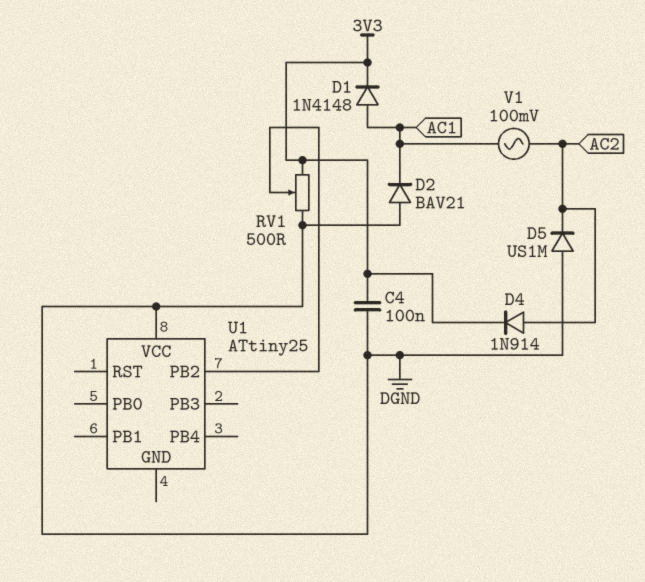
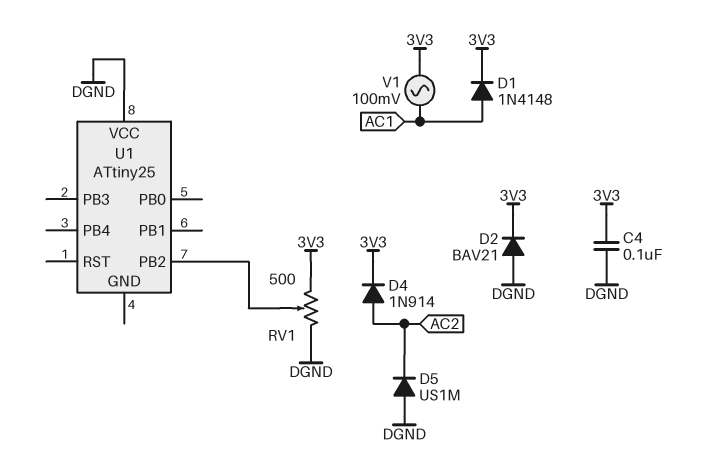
D2: diode BAV21 (A DGND, K AC1) -> diode BAV21 (A DGND, K 3V3)
V1: AC 100mV (AC1, AC2) -> AC 100mV (3V3, AC1)

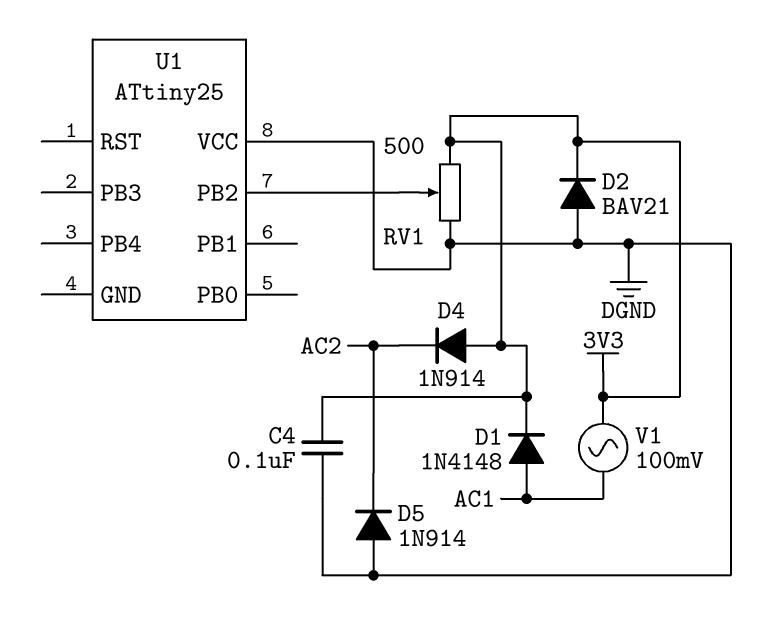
D4: diode 1N914 (A AC2, K 3V3) -> diode 1N914 (A 3V3, K AC2)
D5: diode US1M (A DGND, K AC2) -> diode 1N914 (A DGND, K AC2)

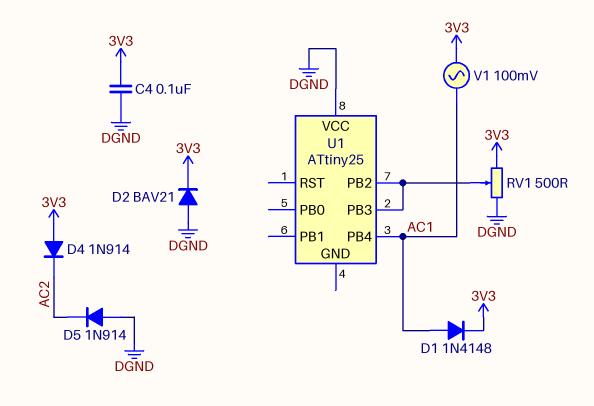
U1 pin PB3: none -> U1/PB2
U1 pin PB4: none -> AC1

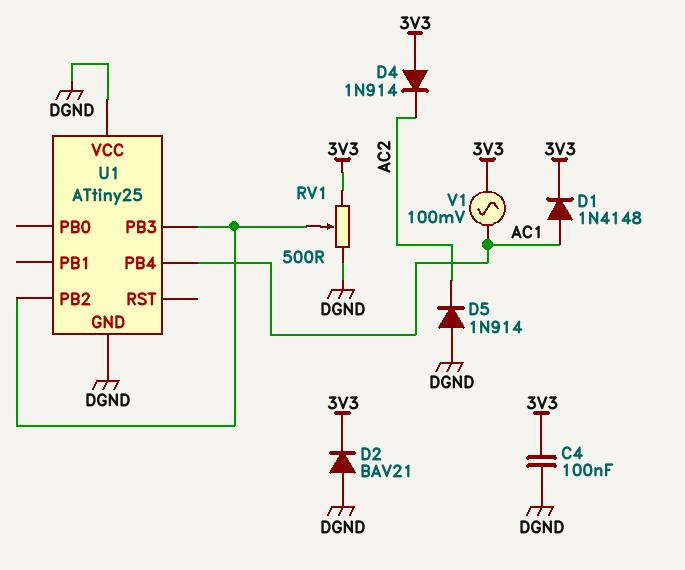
U1 pin GND: none -> DGND

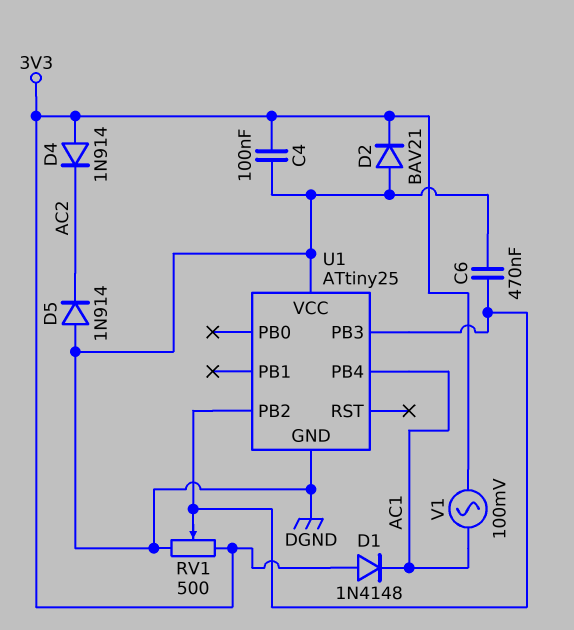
C6: none -> 470nF (DGND, U1/PB2)
D1: diode 1N4148 (A AC1, K 3V3) -> diode 1N4148 (A 3V3, K AC1)

